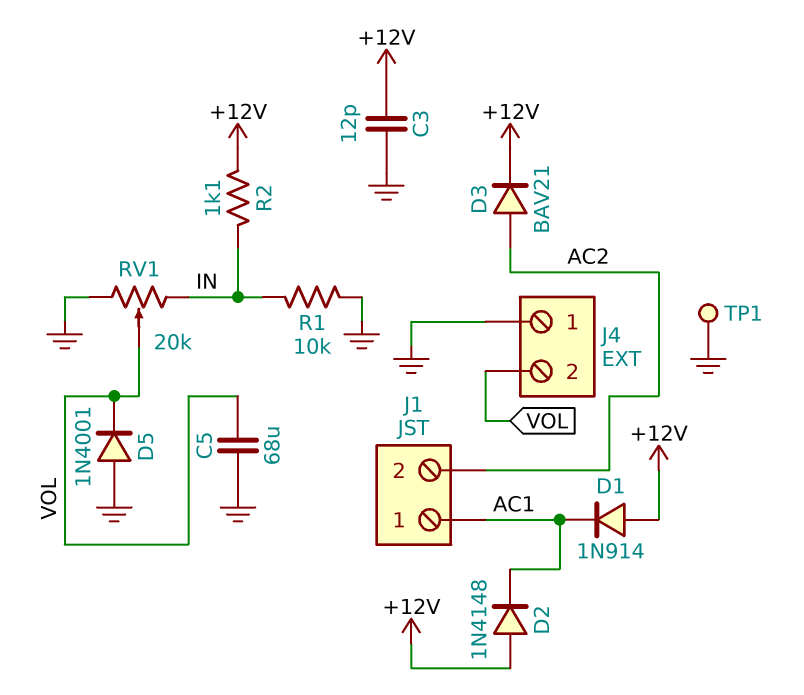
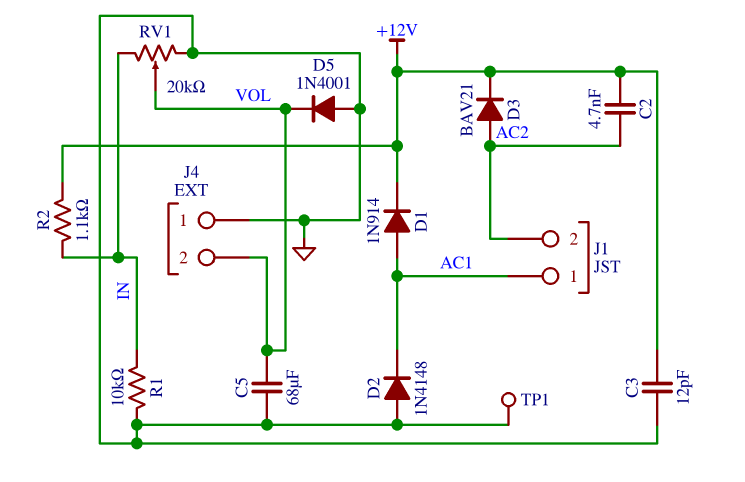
C2: none -> 4.7nF (+12V, AC2)
D1: diode 1N914 (A +12V, K AC1) -> diode 1N914 (A AC1, K +12V)
D2: diode 1N4148 (A +12V, K AC1) -> diode 1N4148 (A GND, K AC1)

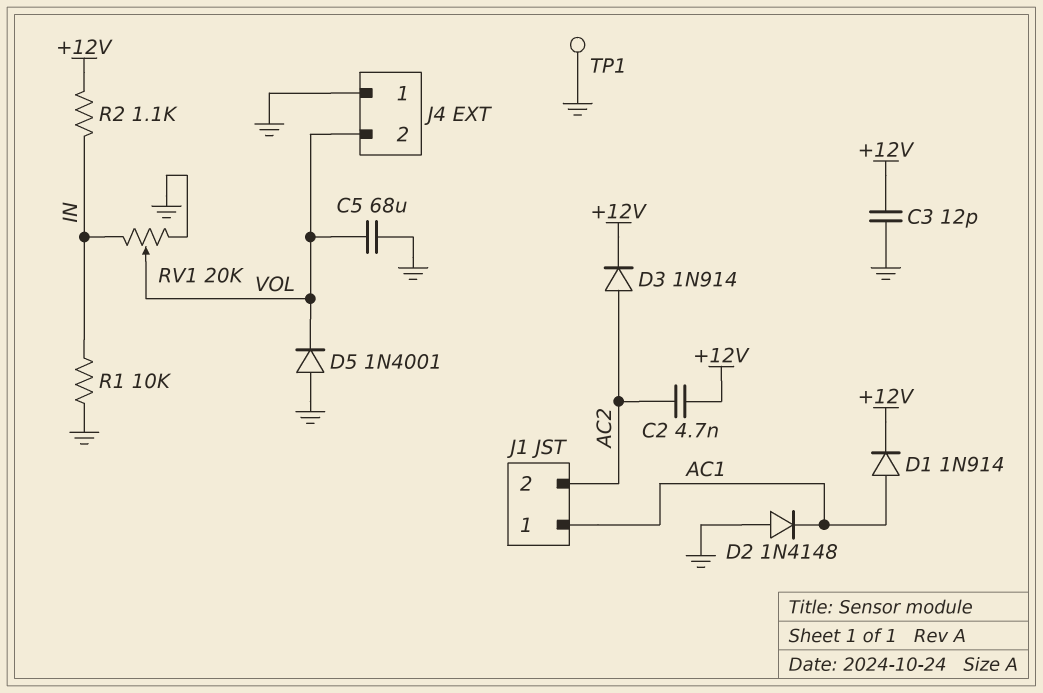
D3: diode BAV21 (A AC2, K +12V) -> diode 1N914 (A AC2, K +12V)

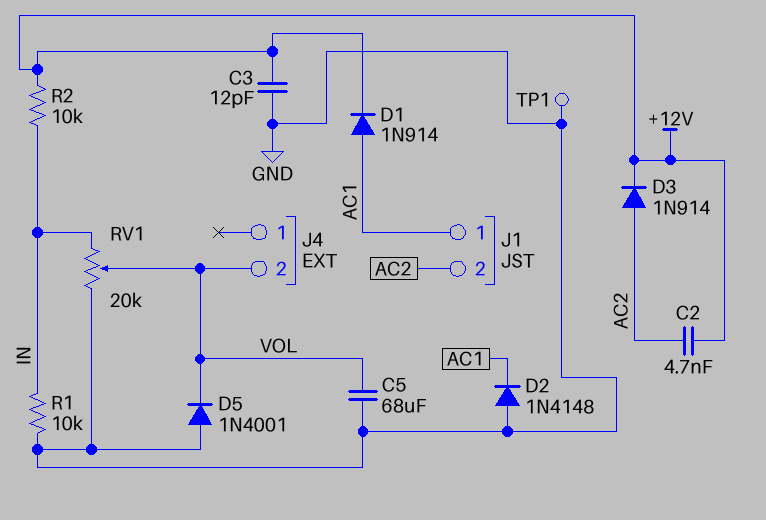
J4 pin 1: GND -> none
R2: 1.1k (+12V, IN) -> 10k (+12V, IN)

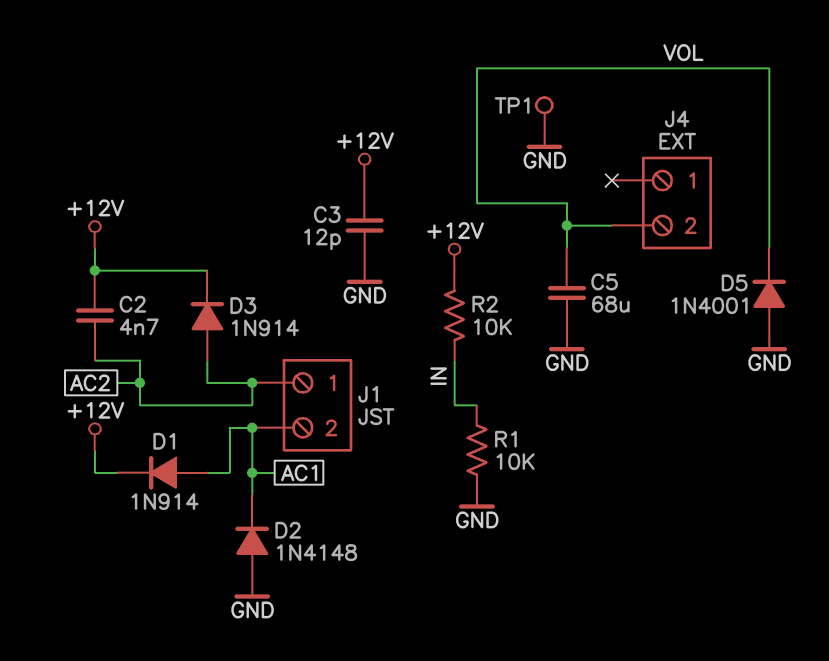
J1 pin 1: AC1 -> AC2
J1 pin 2: AC2 -> AC1
RV1: 20k (GND, IN, wiper VOL) -> none

